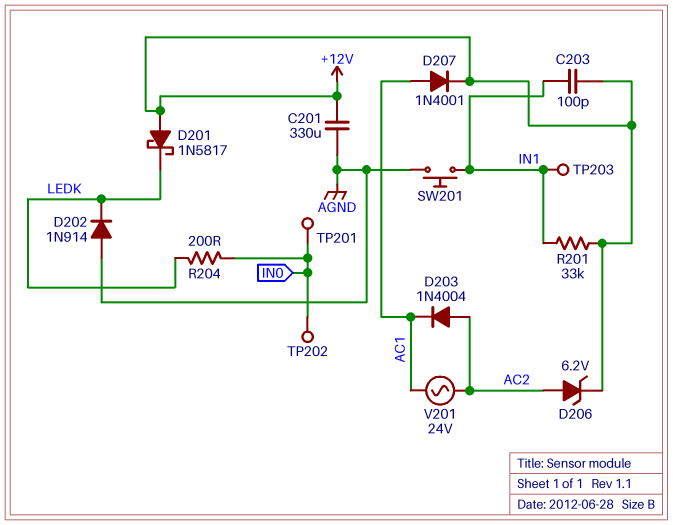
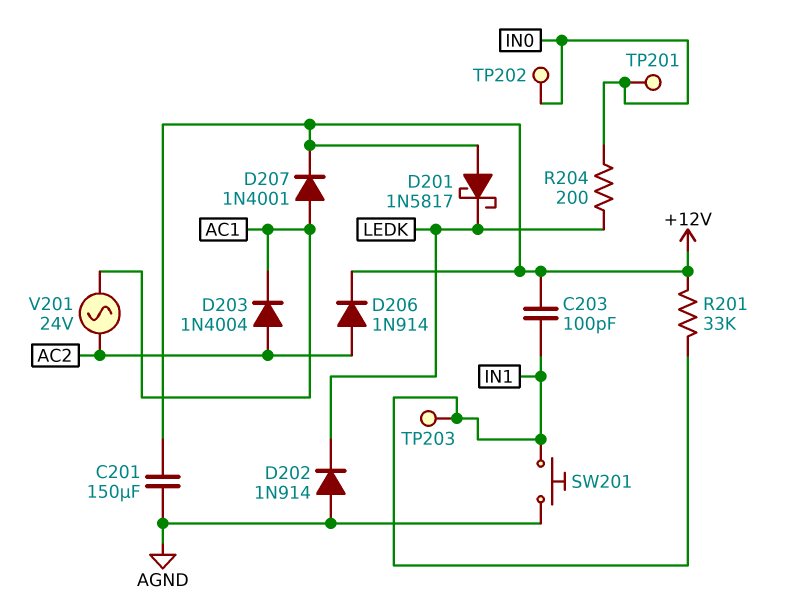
C201: 330uF (+12V, AGND) -> 150uF (+12V, AGND)
D206: zener 6.2V (A AC2, K +12V) -> diode 1N914 (A AC2, K +12V)

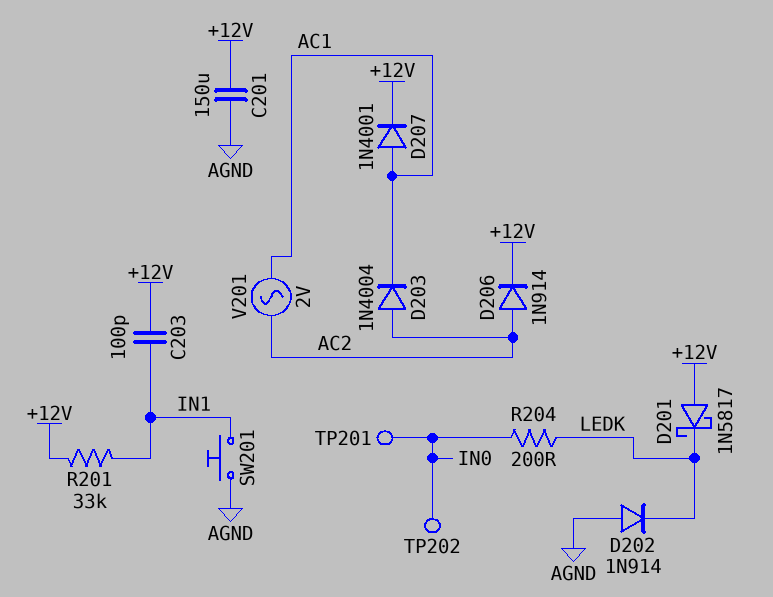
TP203: test point (IN1) -> none
V201: AC 24V (AC1, AC2) -> AC 2V (AC1, AC2)

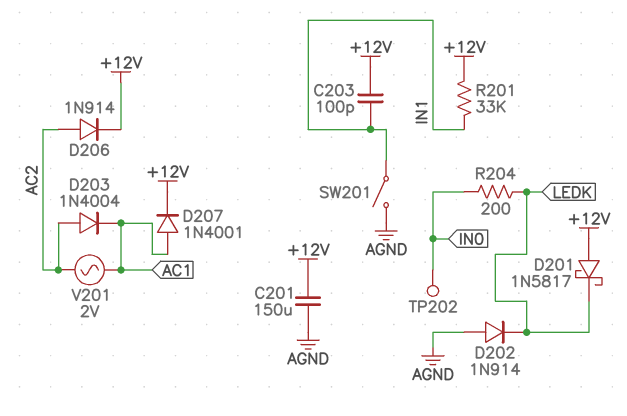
SW201: button (AGND, IN1) -> switch (AGND, IN1)
TP201: test point (IN0) -> none

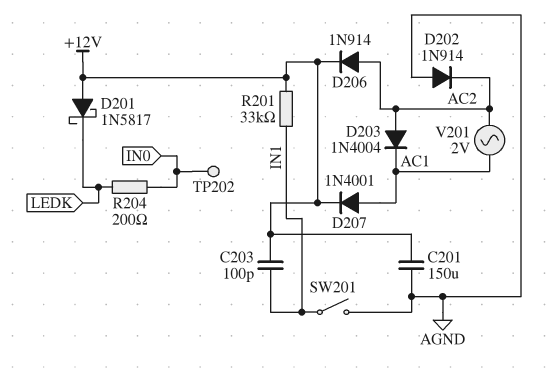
D202: diode 1N914 (A AGND, K LEDK) -> diode 1N914 (A AGND, K AC2)

